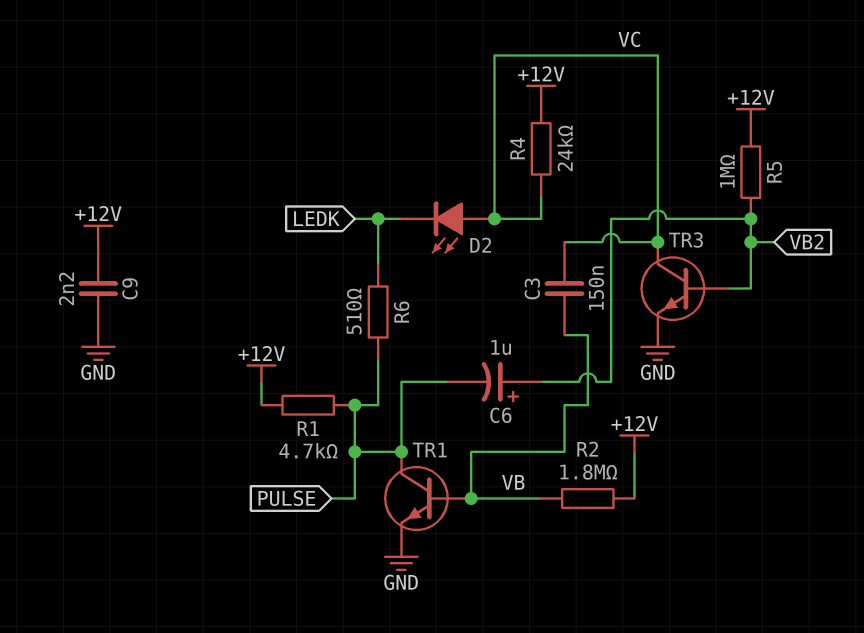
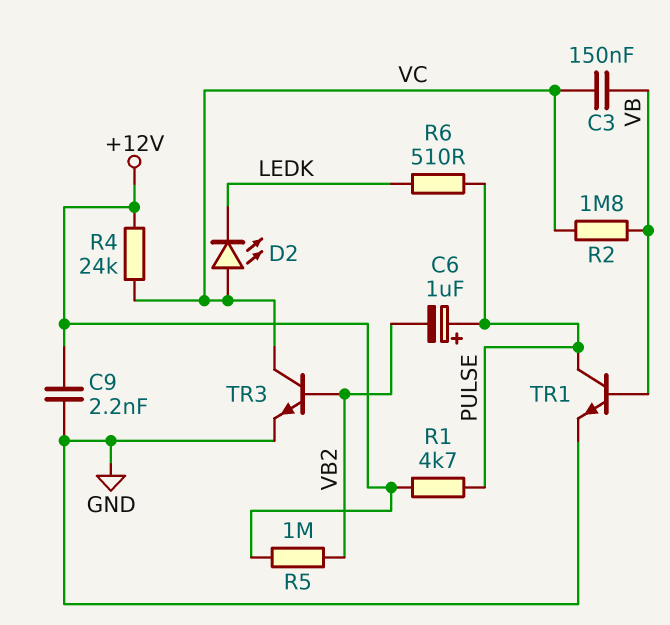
C6: 1uF (plus VB2, minus PULSE) -> 1uF (plus PULSE, minus VB2)
R2: 1.8M (+12V, VB) -> 1.8M (VB, VC)

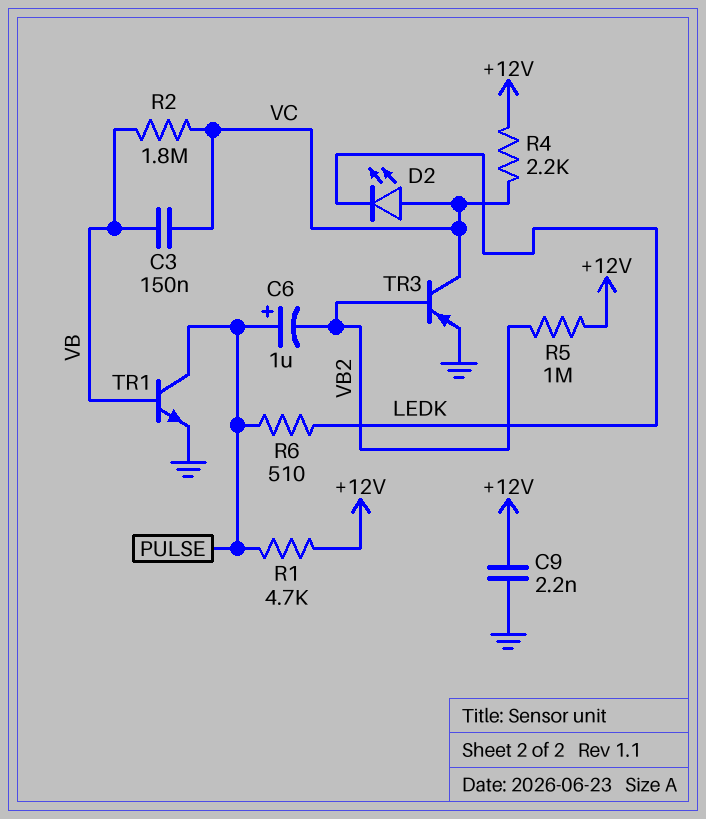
R4: 24k (+12V, VC) -> 2.2k (+12V, VC)
TR3: NPN (B VB2, C VC, E GND) -> PNP (B VB2, C VC, E GND)

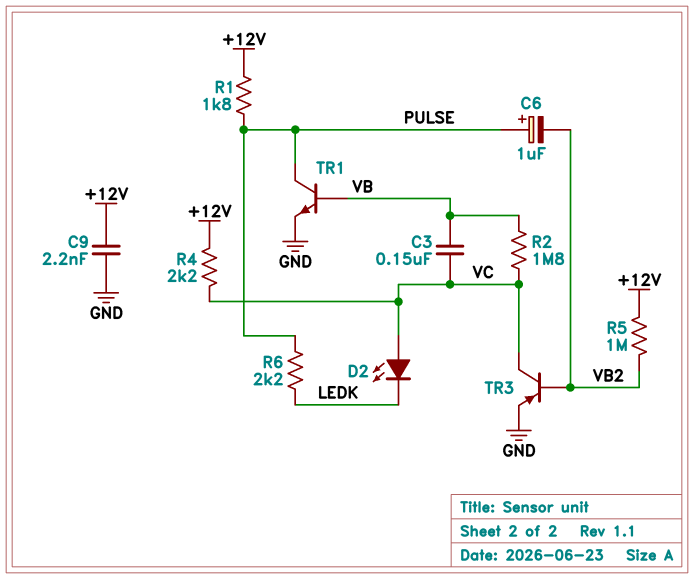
R1: 4.7k (+12V, PULSE) -> 1.8k (+12V, PULSE)
R6: 510 (LEDK, PULSE) -> 2.2k (LEDK, PULSE)

